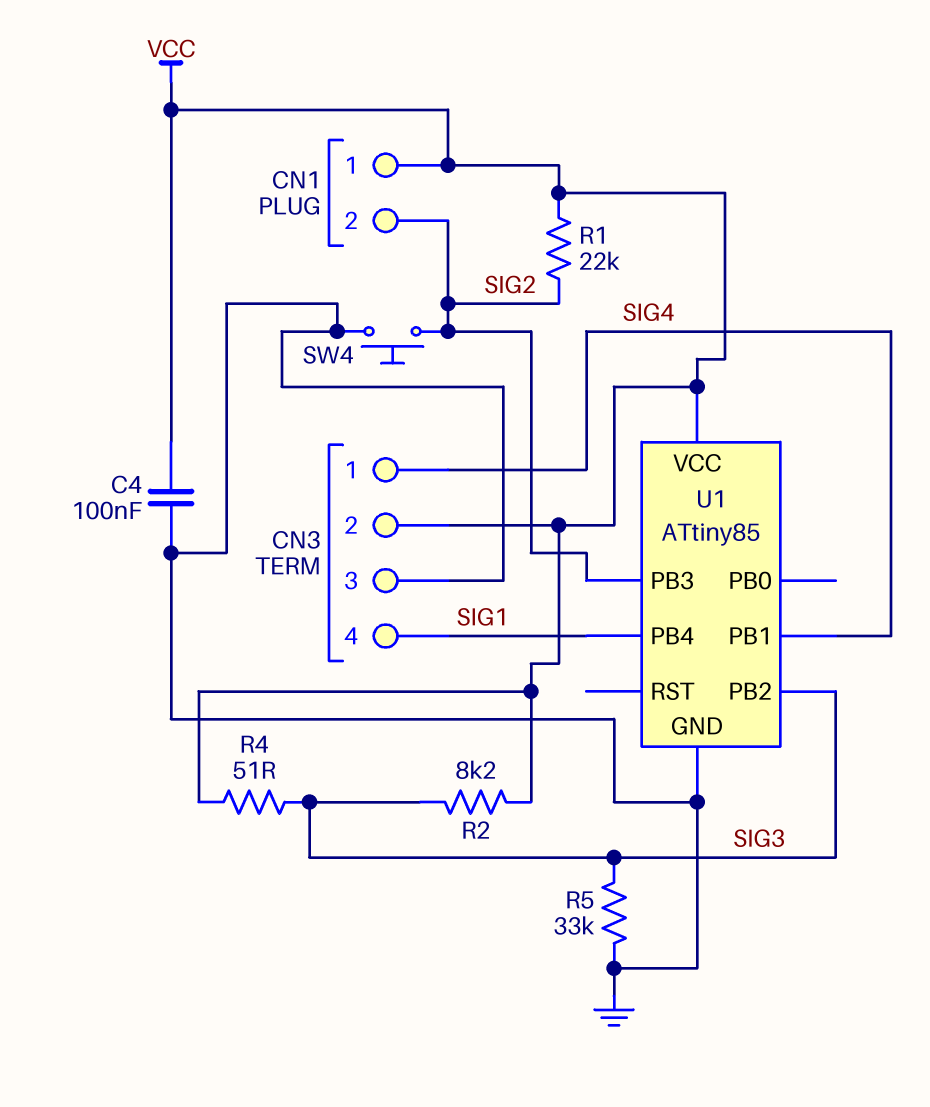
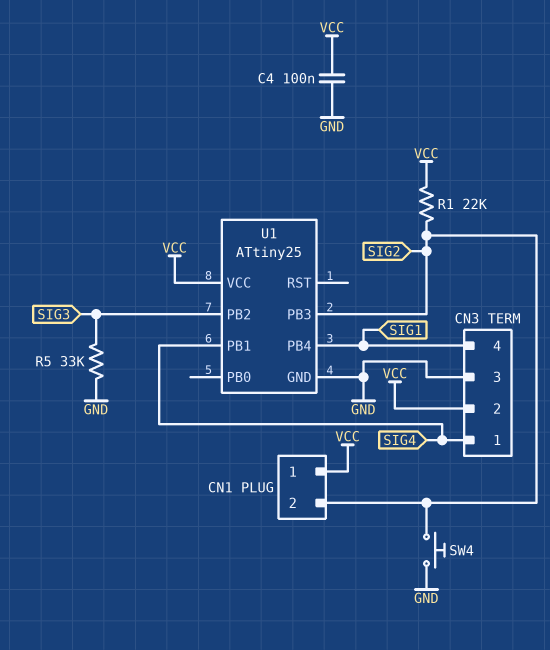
R2: 8.2k (SIG3, VCC) -> none
R4: 51 (SIG3, VCC) -> none
U1: ATtiny85 -> ATtiny25

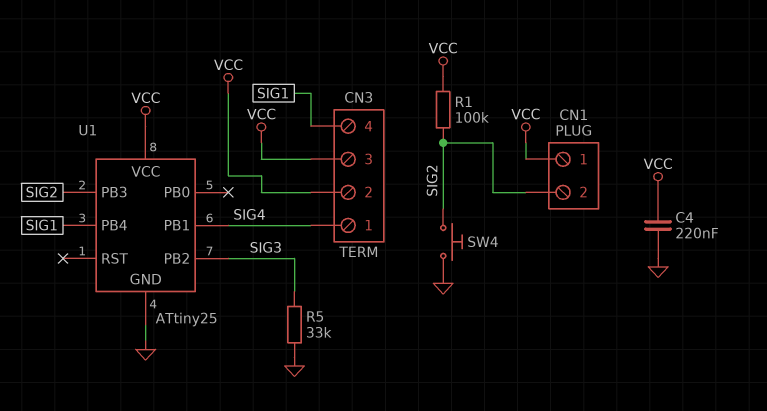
C4: 100nF (GND, VCC) -> 220nF (GND, VCC)
CN3 pin 3: GND -> VCC
R1: 22k (SIG2, VCC) -> 100k (SIG2, VCC)

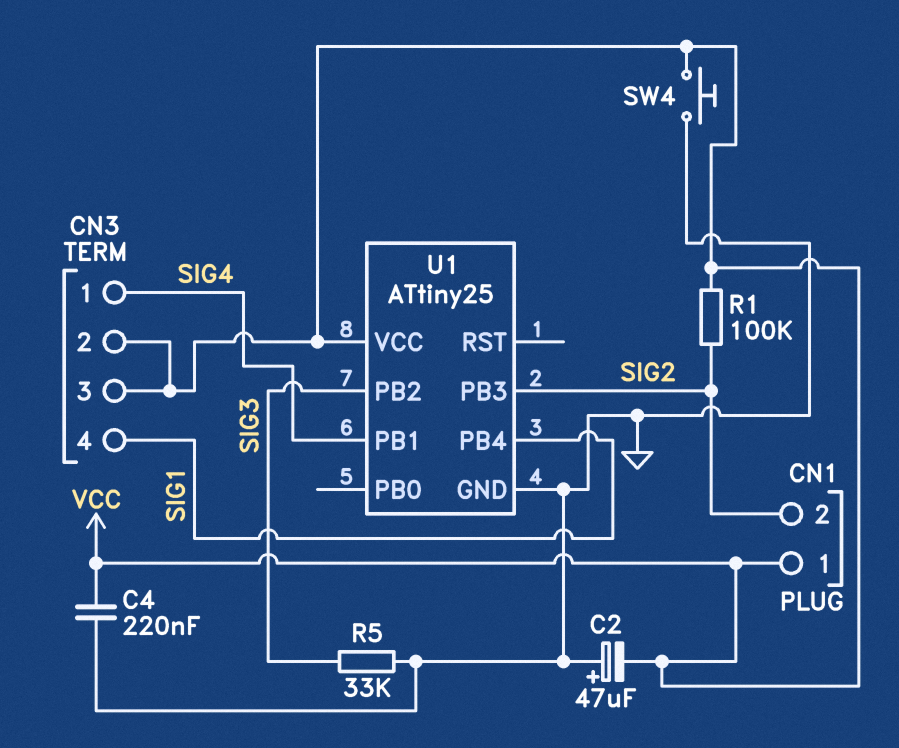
C2: none -> 47uF (plus GND, minus VCC)
SW4: button (GND, SIG2) -> button (GND, VCC)

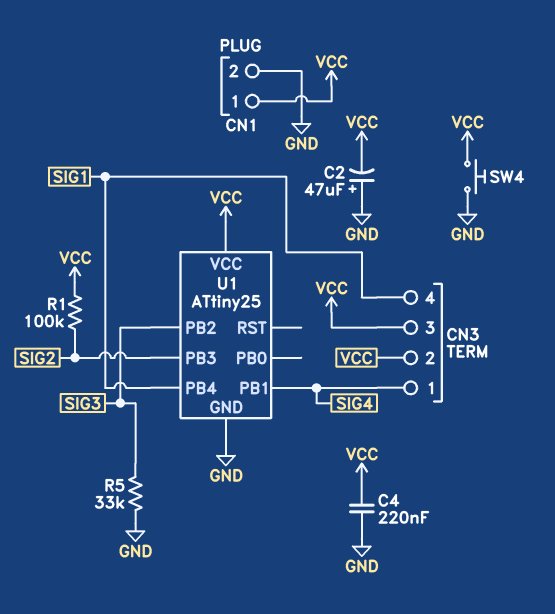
CN1 pin 2: SIG2 -> GND

